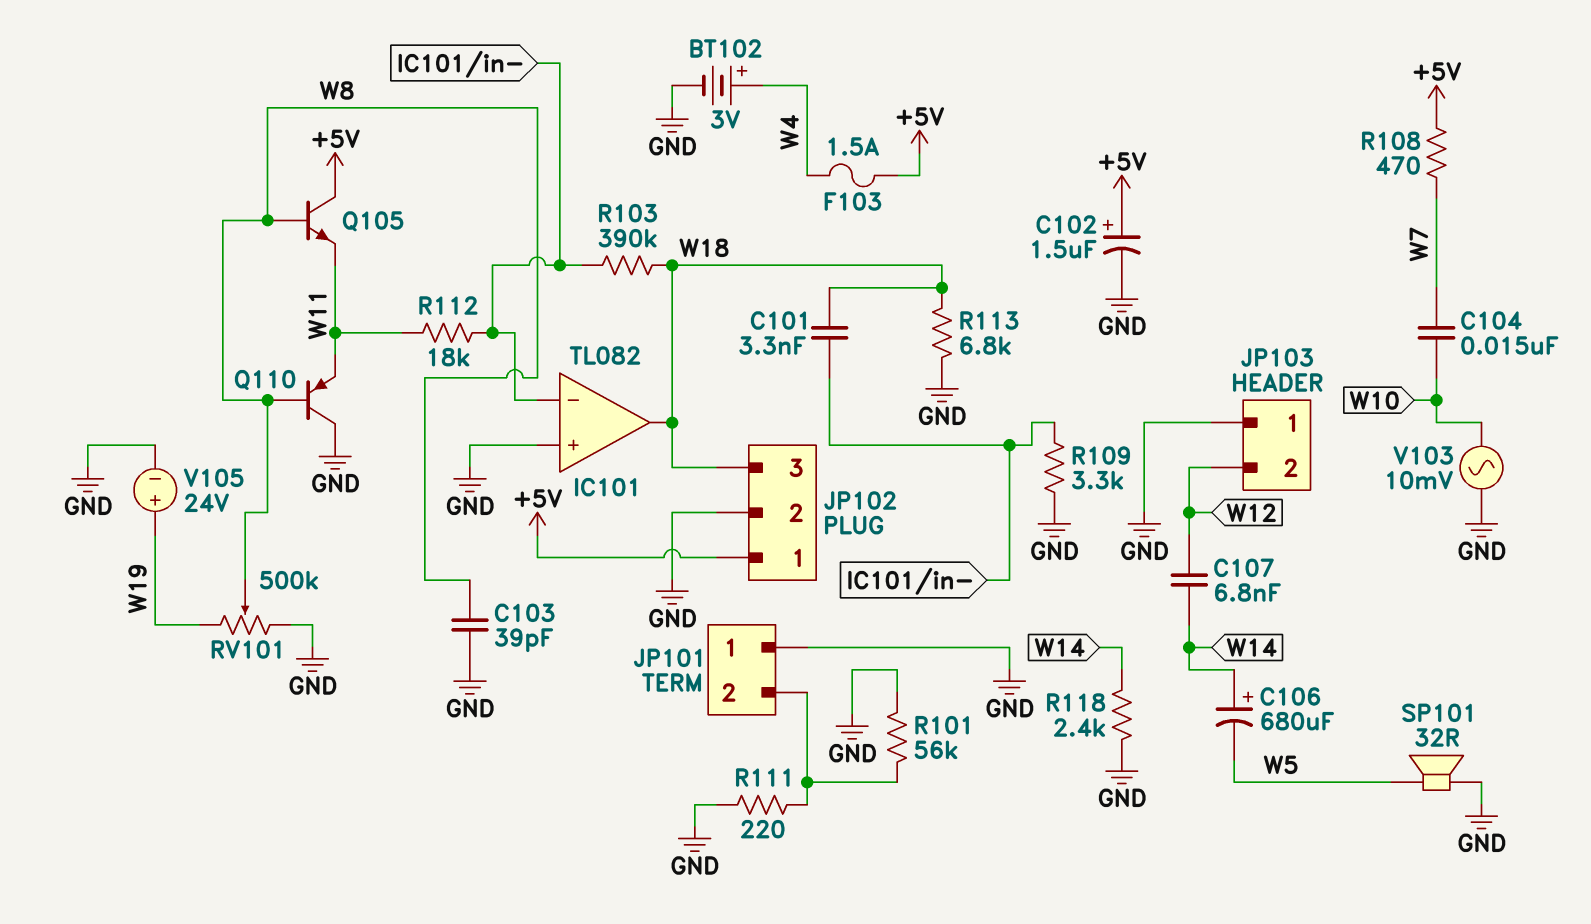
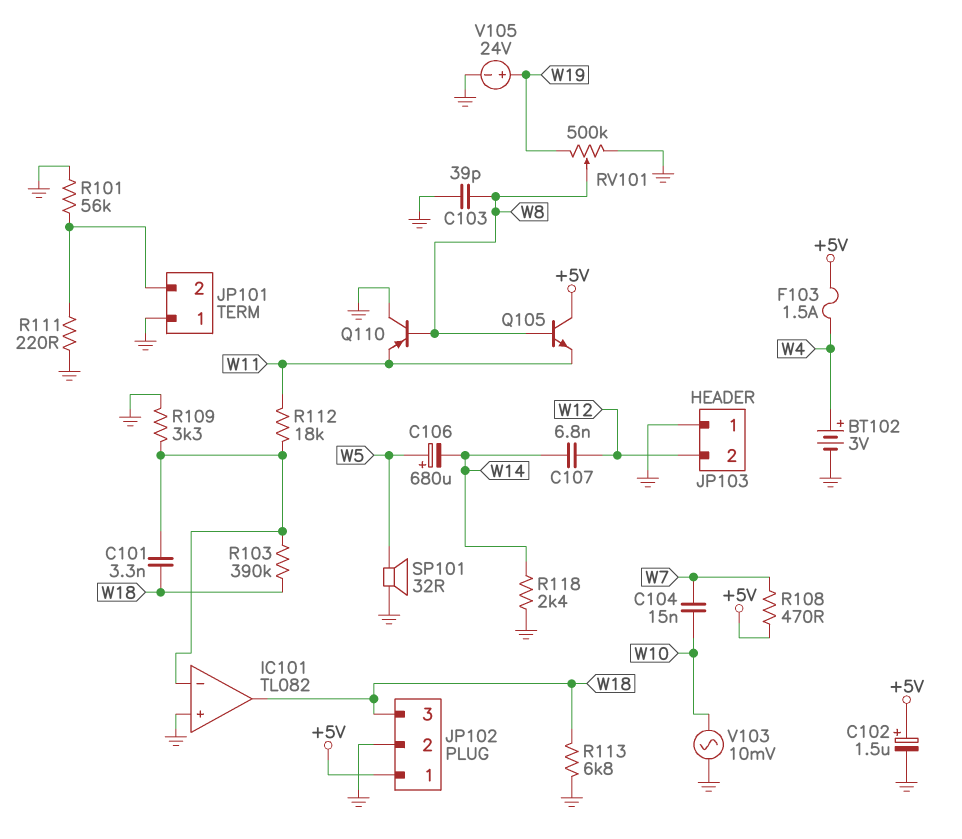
C106: 680uF (plus W14, minus W5) -> 680uF (plus W5, minus W14)

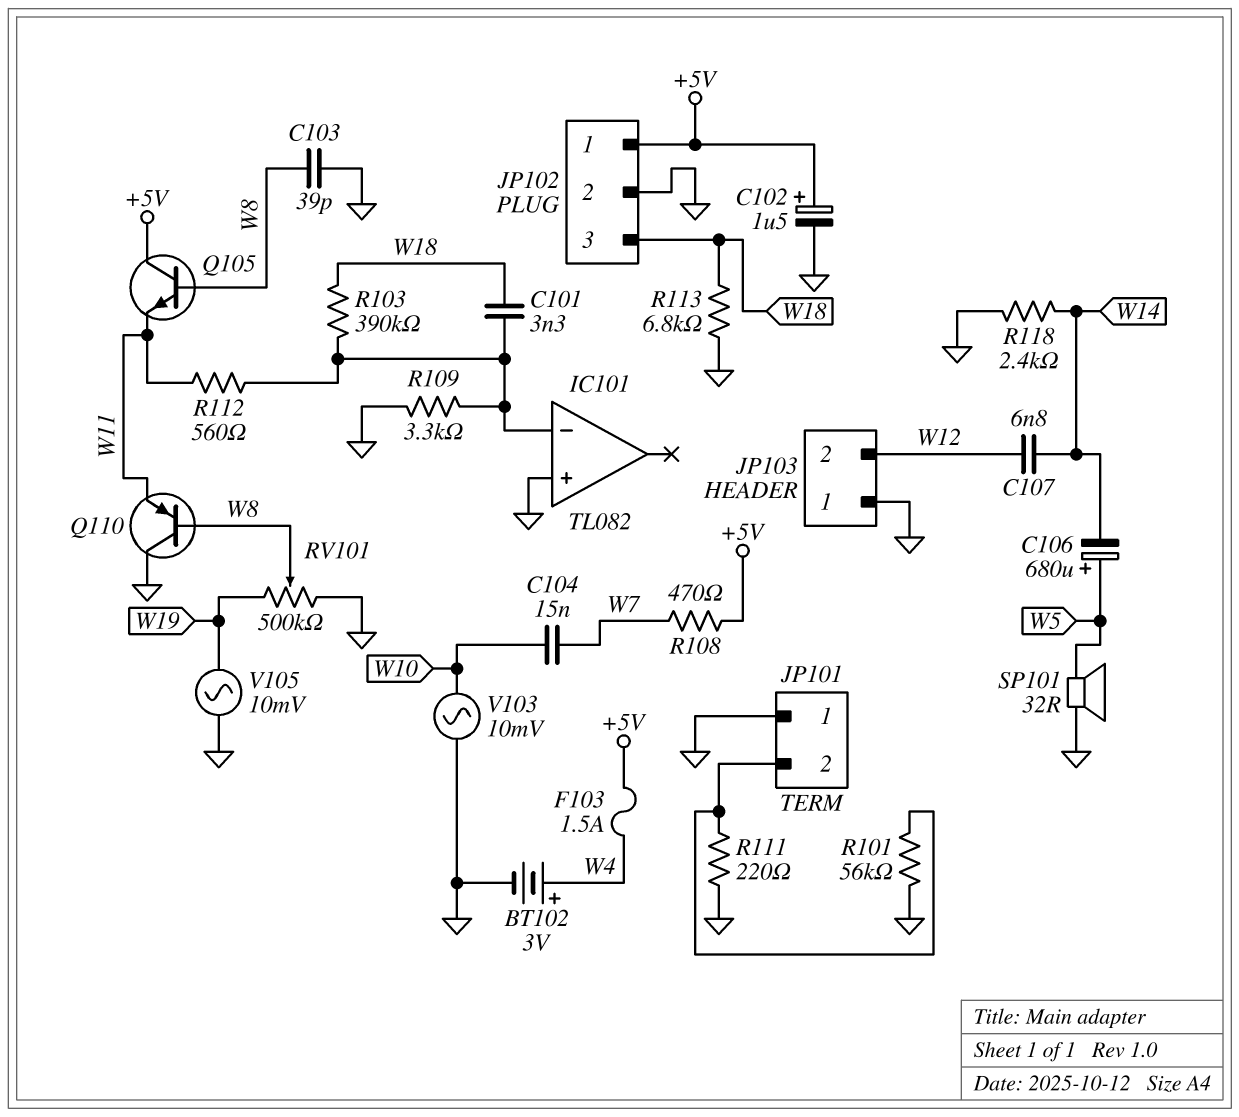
IC101 pin out: W18 -> none
R112: 18k (IC101/in-, W11) -> 560 (IC101/in-, W11)
V105: 24V (plus W19, minus GND) -> AC 10mV (GND, W19)

